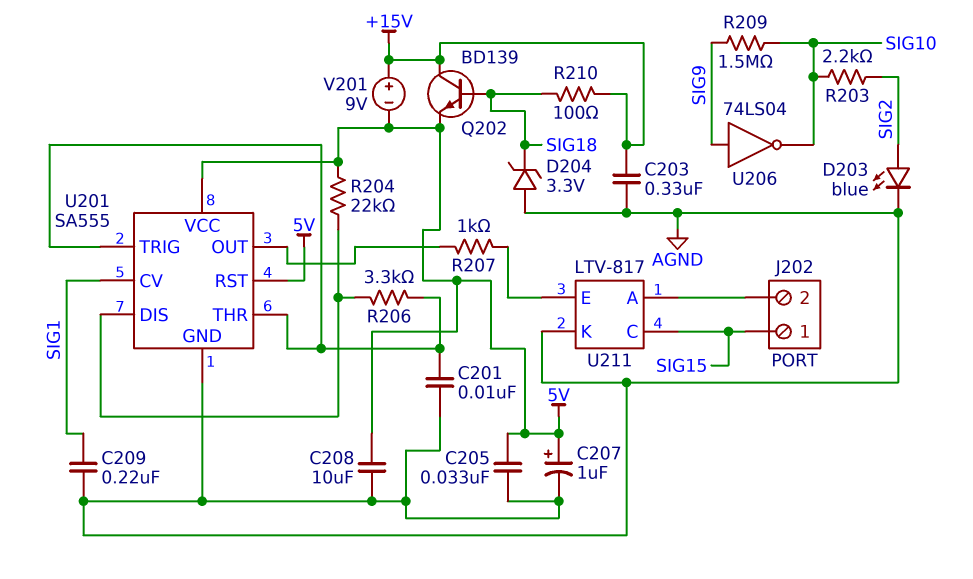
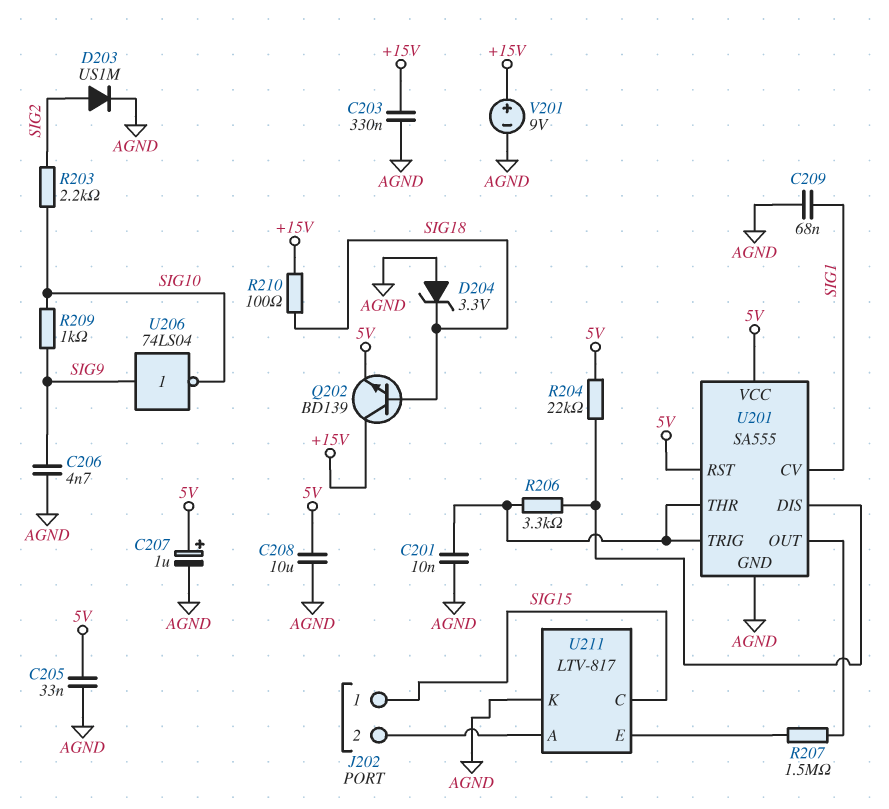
C206: none -> 4.7nF (AGND, SIG9)
C209: 220nF (AGND, SIG1) -> 68nF (AGND, SIG1)
D203: LED blue (A SIG2, K AGND) -> diode US1M (A SIG2, K AGND)
R207: 1k (U201/OUT, U211/E) -> 1.5M (U201/OUT, U211/E)
R209: 1.5M (SIG9, SIG10) -> 1k (SIG9, SIG10)
V201: 9V (plus +15V, minus 5V) -> 9V (plus +15V, minus AGND)

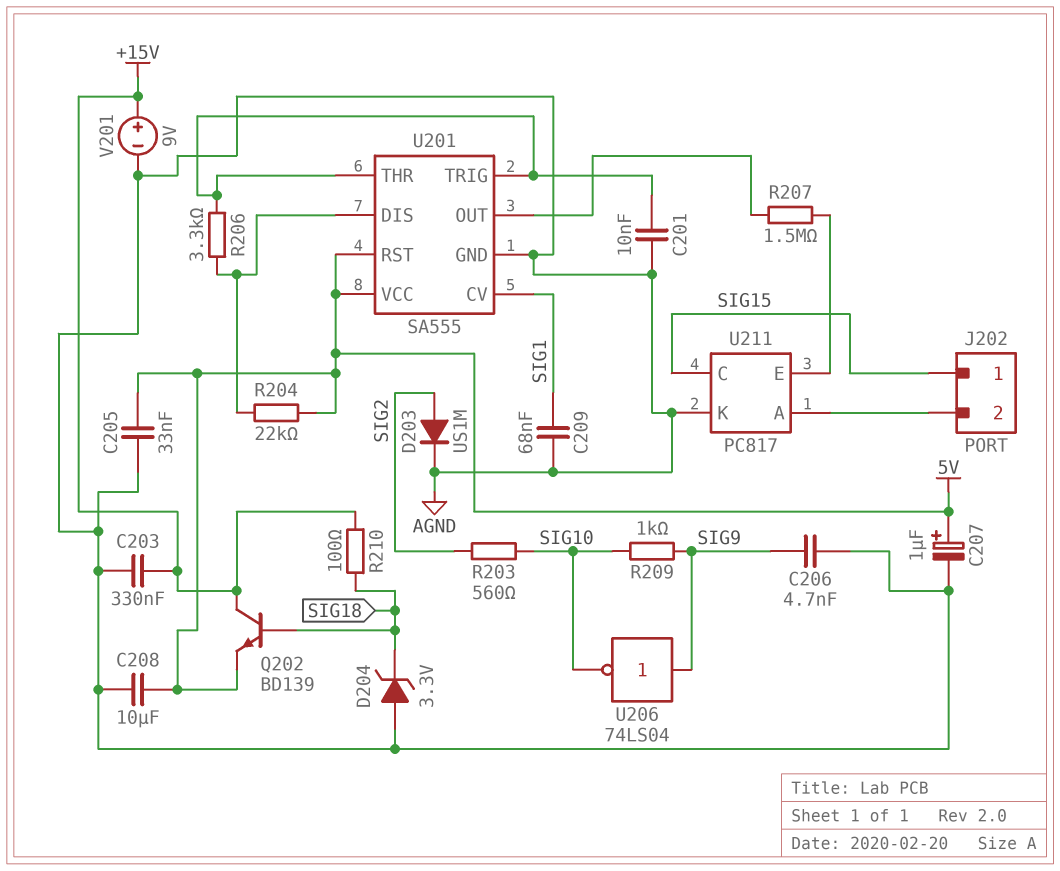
R203: 2.2k (SIG2, SIG10) -> 560 (SIG2, SIG10)
U211: LTV-817 -> PC817

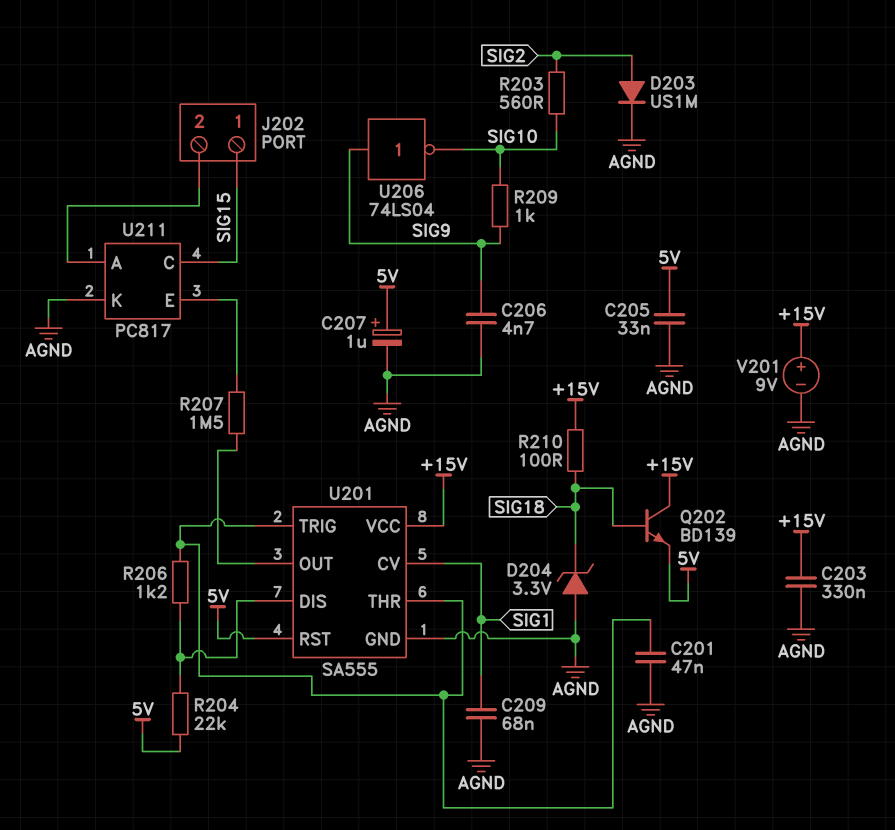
C201: 10nF (AGND, U201/THR) -> 47nF (AGND, U201/THR)
C208: 10uF (5V, AGND) -> none
R206: 3.3k (U201/DIS, U201/THR) -> 1.2k (U201/DIS, U201/THR)
U201 pin VCC: 5V -> +15V

